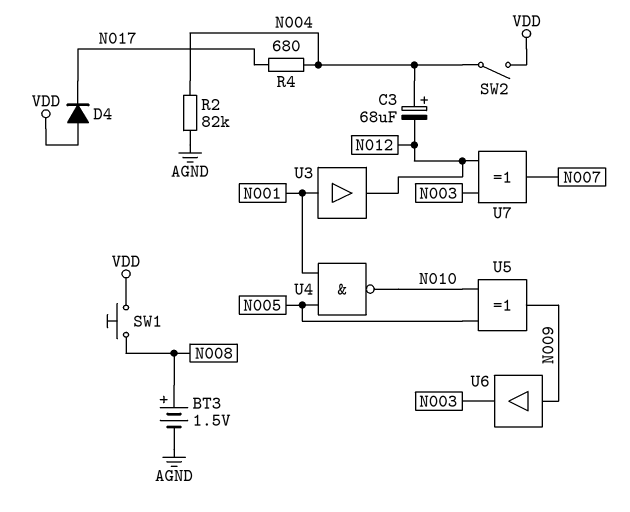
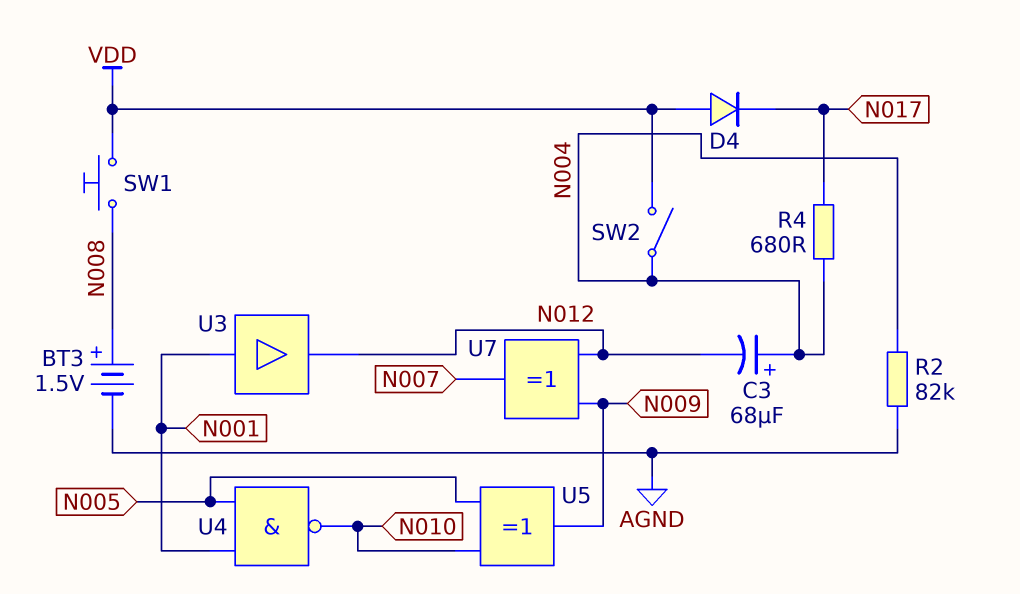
U6: buffer (in N009, out N003) -> none
U7: XOR (in N003, in N012, out N007) -> XOR (in N009, in N012, out N007)

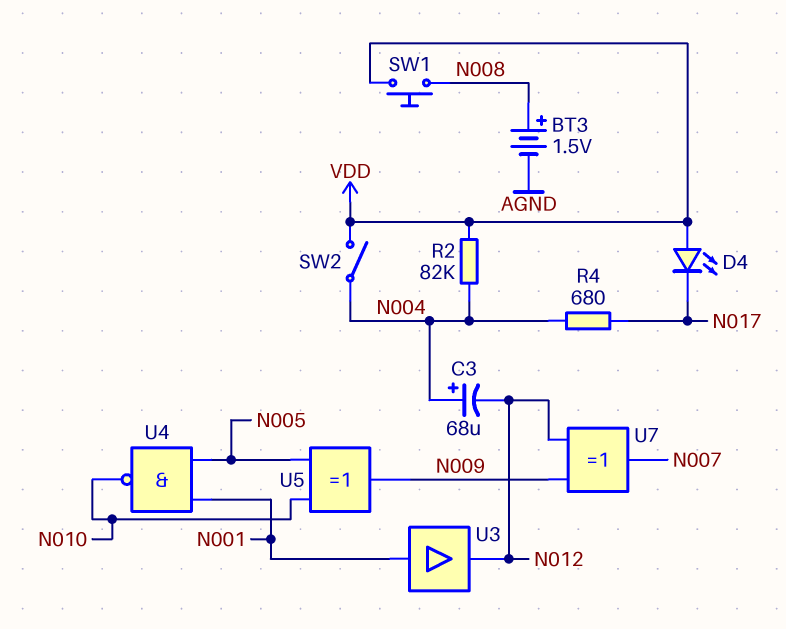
D4: diode (A VDD, K N017) -> LED (A VDD, K N017)
R2: 82k (AGND, N004) -> 82k (N004, VDD)

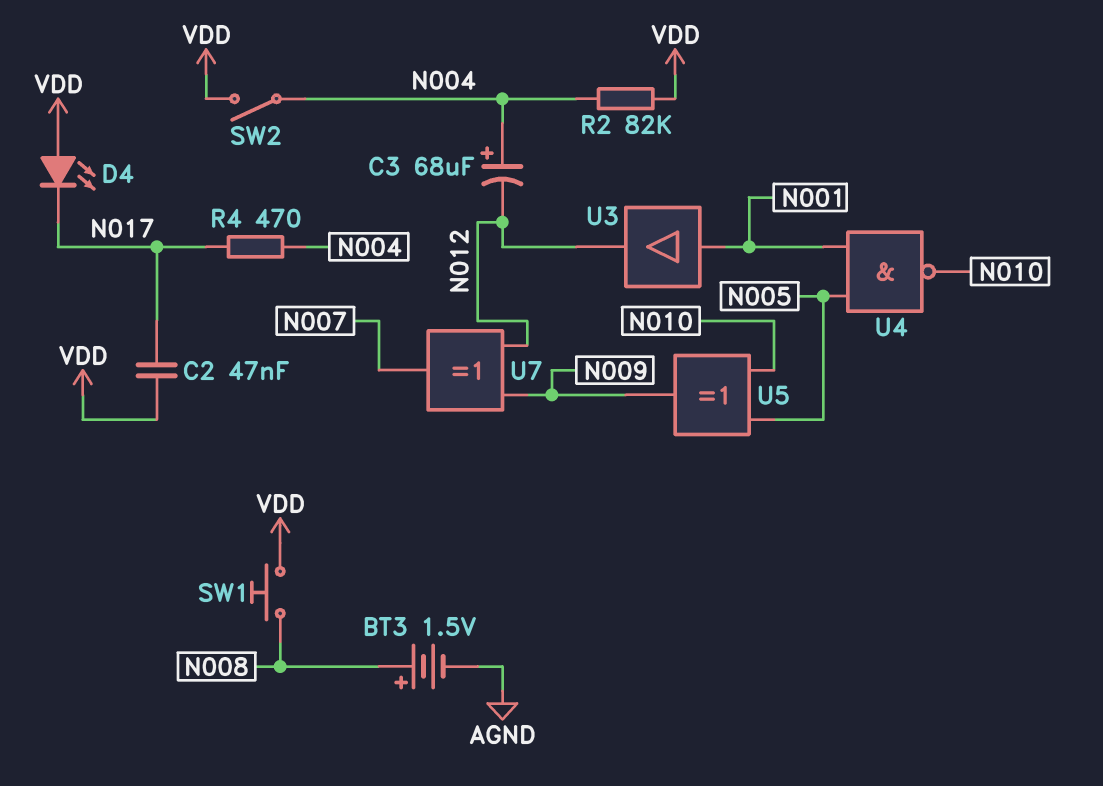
C2: none -> 47nF (N017, VDD)
R4: 680 (N004, N017) -> 470 (N004, N017)

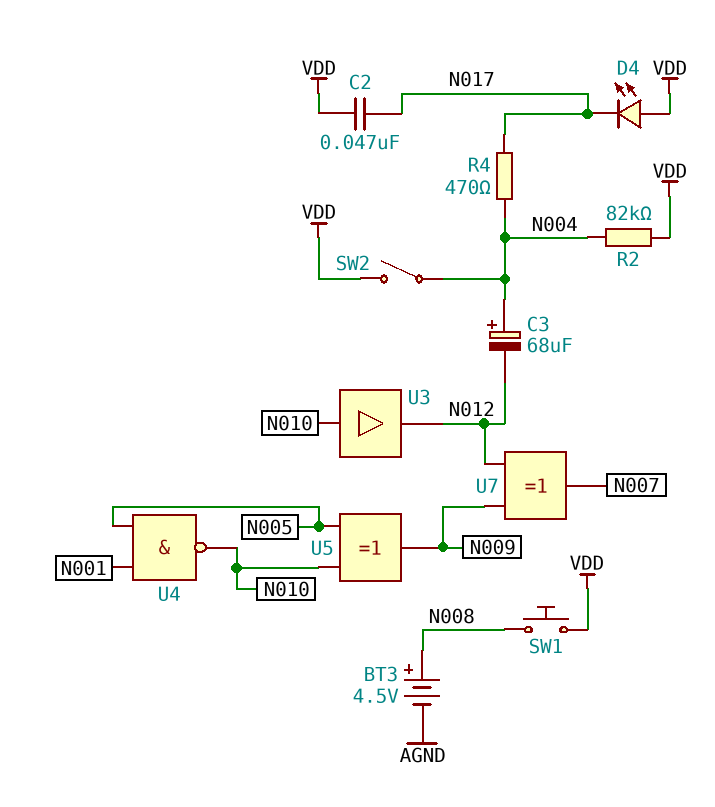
BT3: 1.5V (plus N008, minus AGND) -> 4.5V (plus N008, minus AGND)
U3: buffer (in N001, out N012) -> buffer (in N010, out N012)

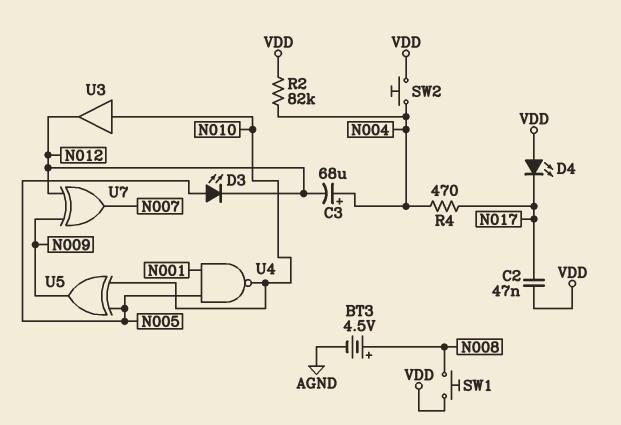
D3: none -> LED (A N005, K N012)
SW2: switch (N004, VDD) -> button (N004, VDD)

